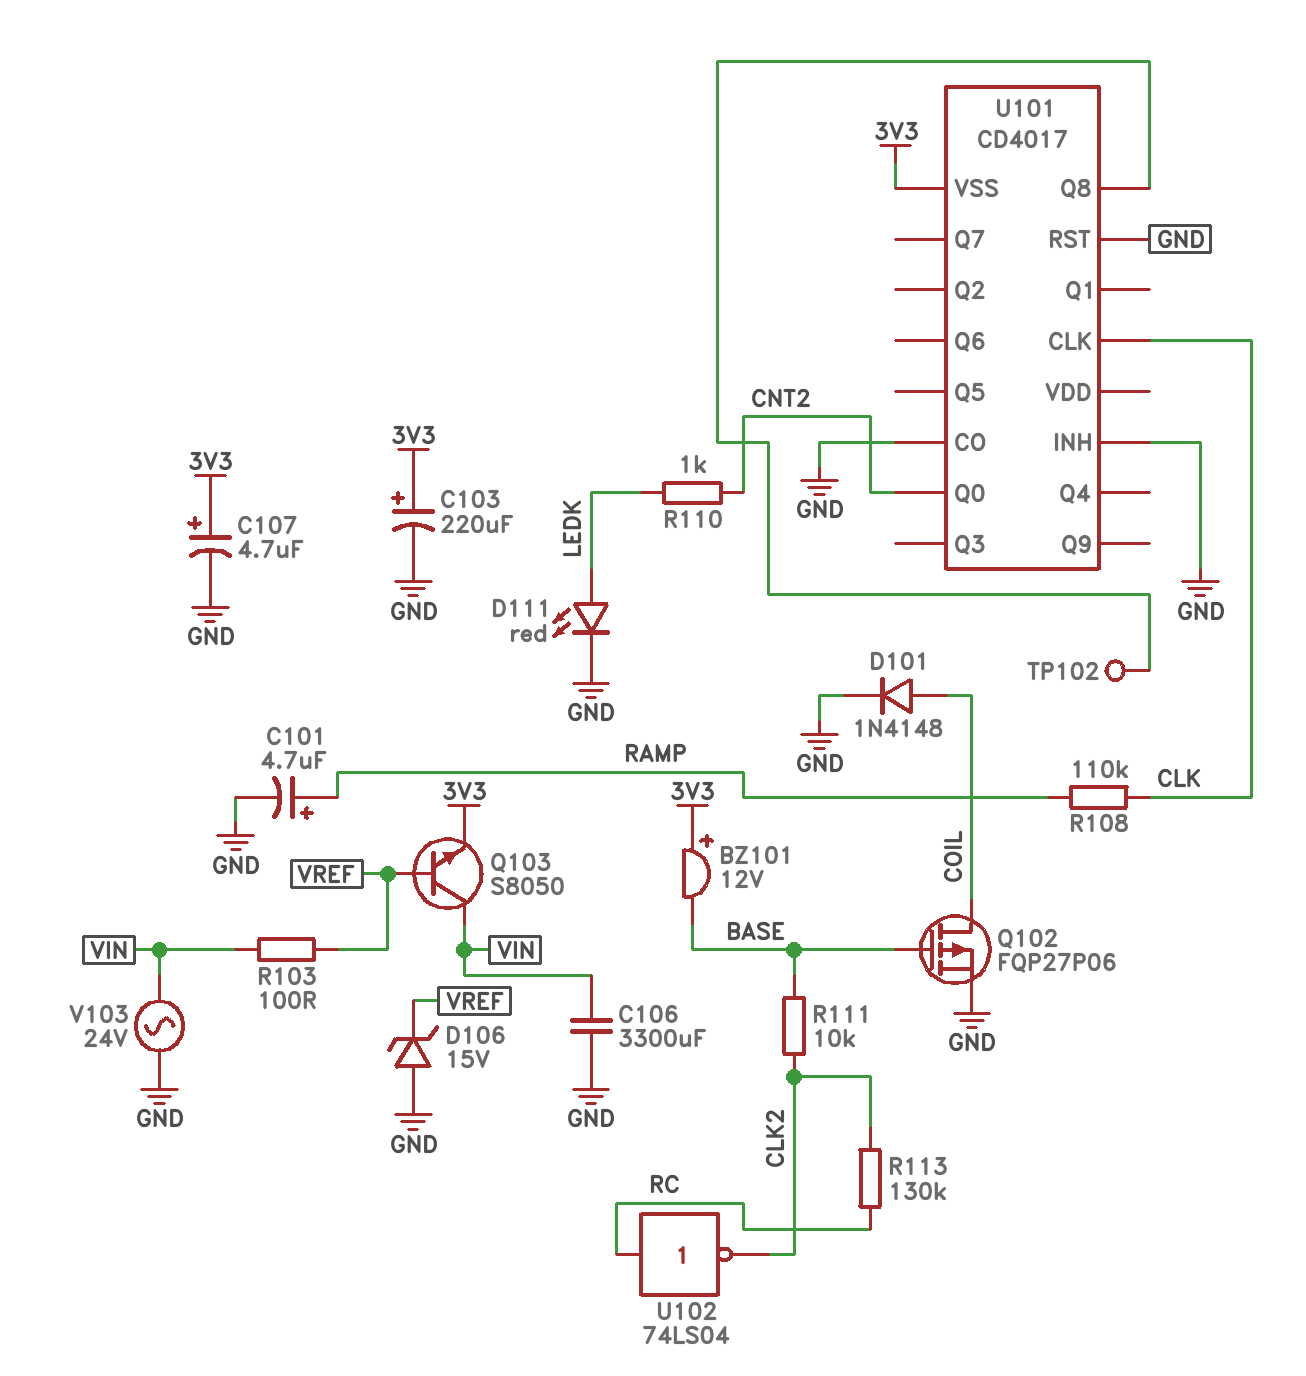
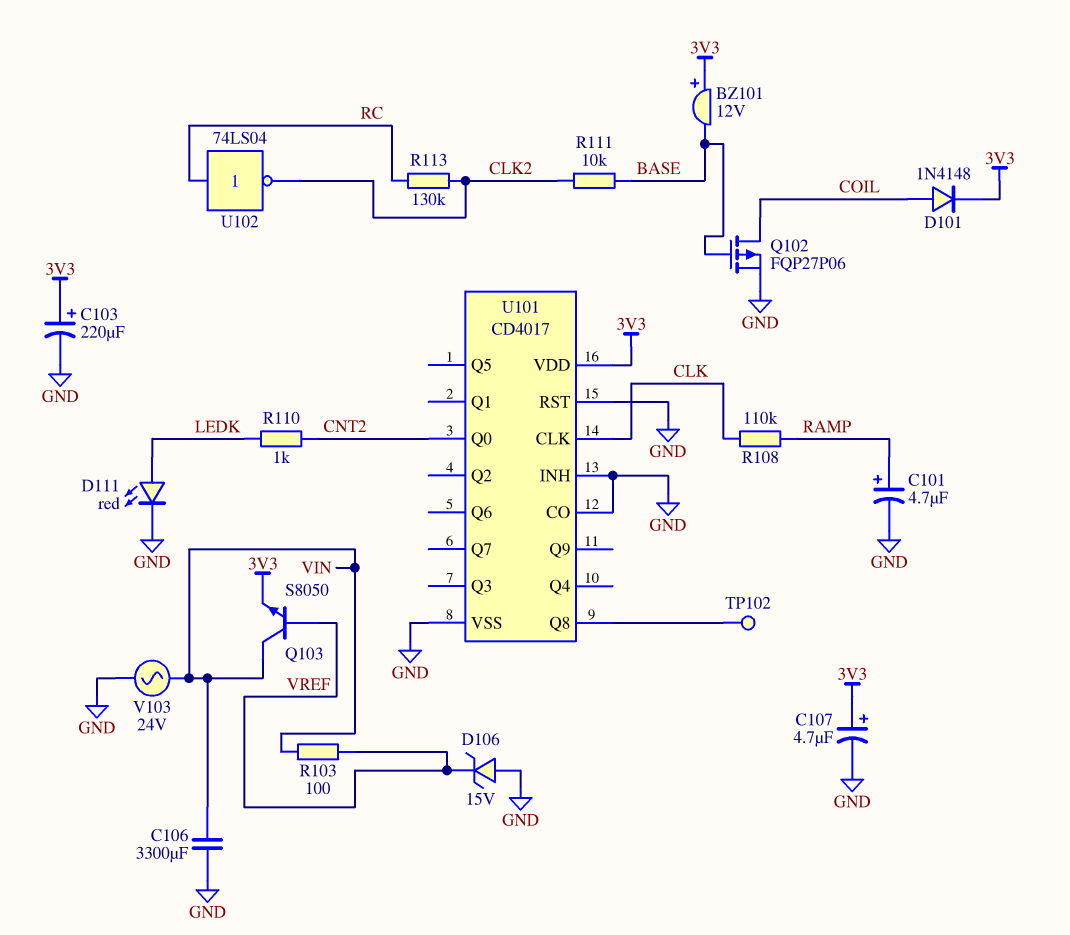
D101: diode 1N4148 (A COIL, K GND) -> diode 1N4148 (A COIL, K 3V3)
U101 pin VDD: none -> 3V3
U101 pin VSS: 3V3 -> GND

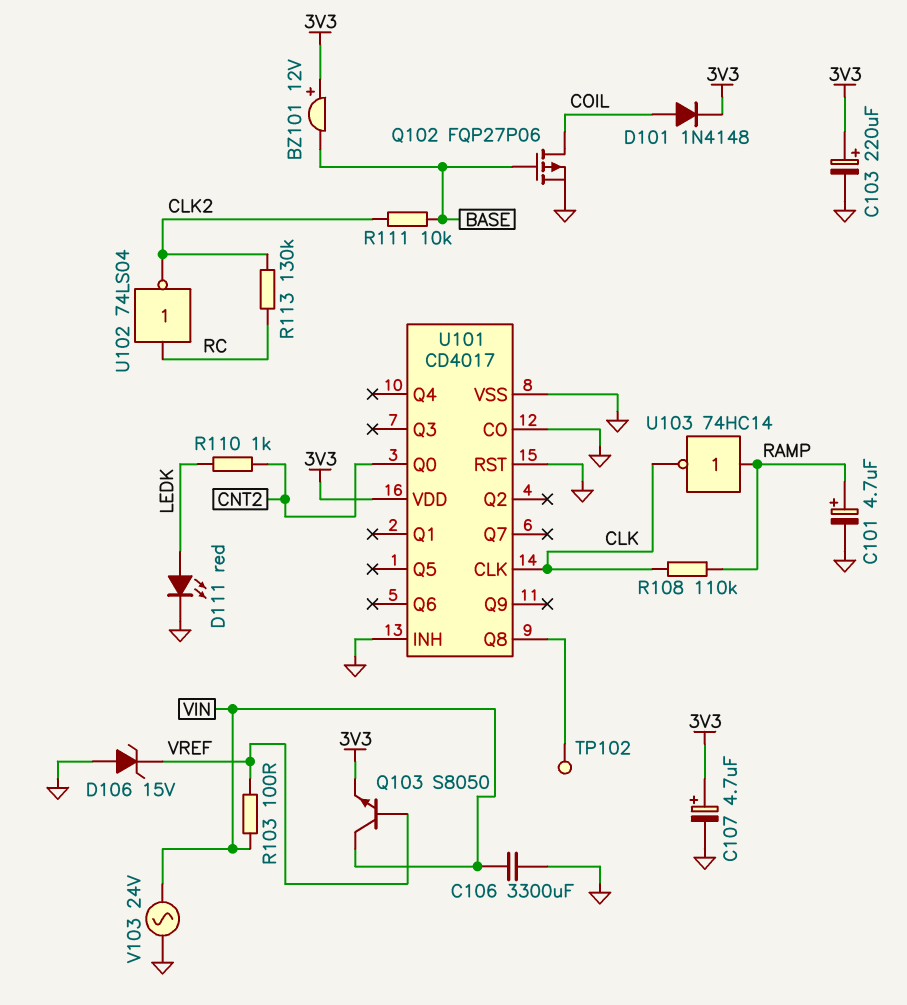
U103: none -> NOT 74HC14 (in RAMP, out CLK)

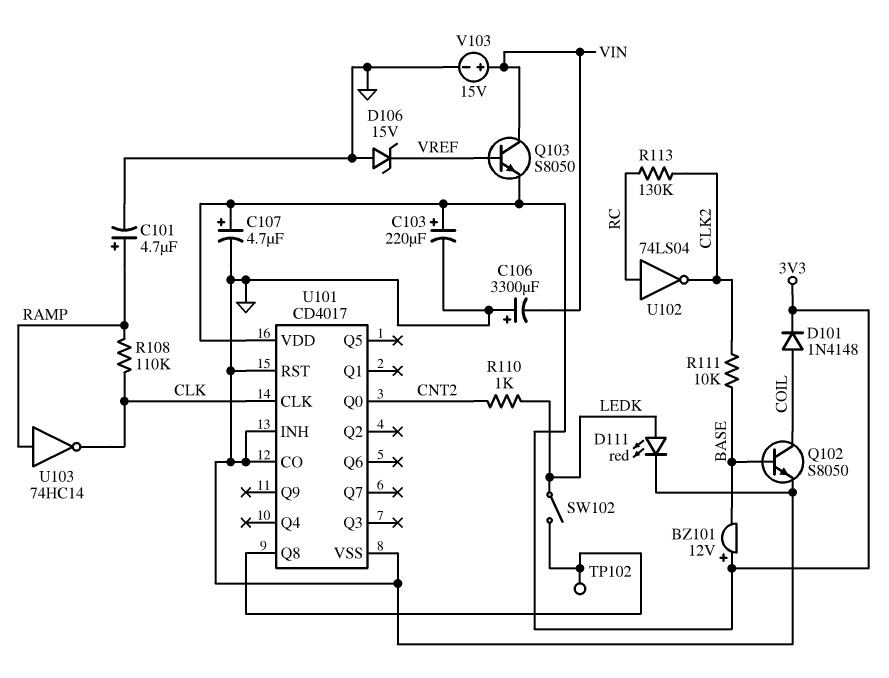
C106: 3300uF (GND, VIN) -> 3300uF (plus GND, minus VIN)
Q102: PMOS FQP27P06 (G BASE, D COIL, S GND) -> NPN S8050 (B BASE, C COIL, E GND)
R103: 100 (VIN, VREF) -> none
SW102: none -> switch (LEDK, U101/Q8)
V103: AC 24V (GND, VIN) -> 15V (plus VIN, minus GND)

